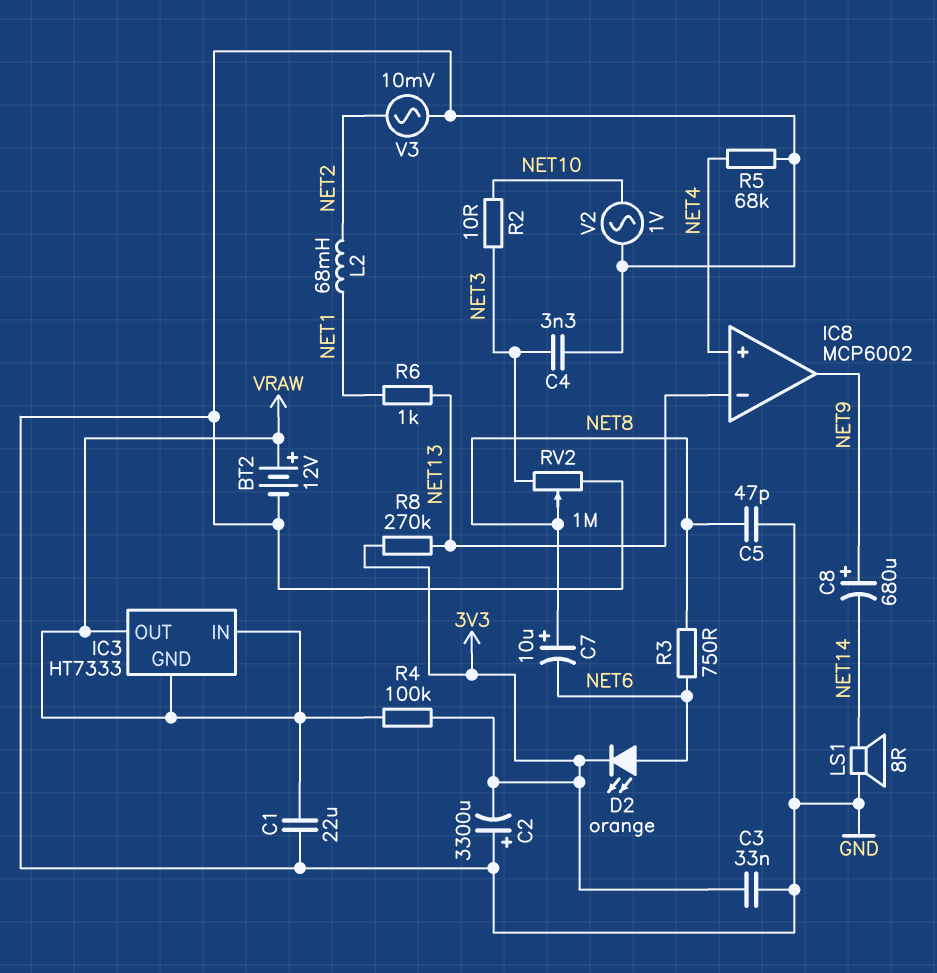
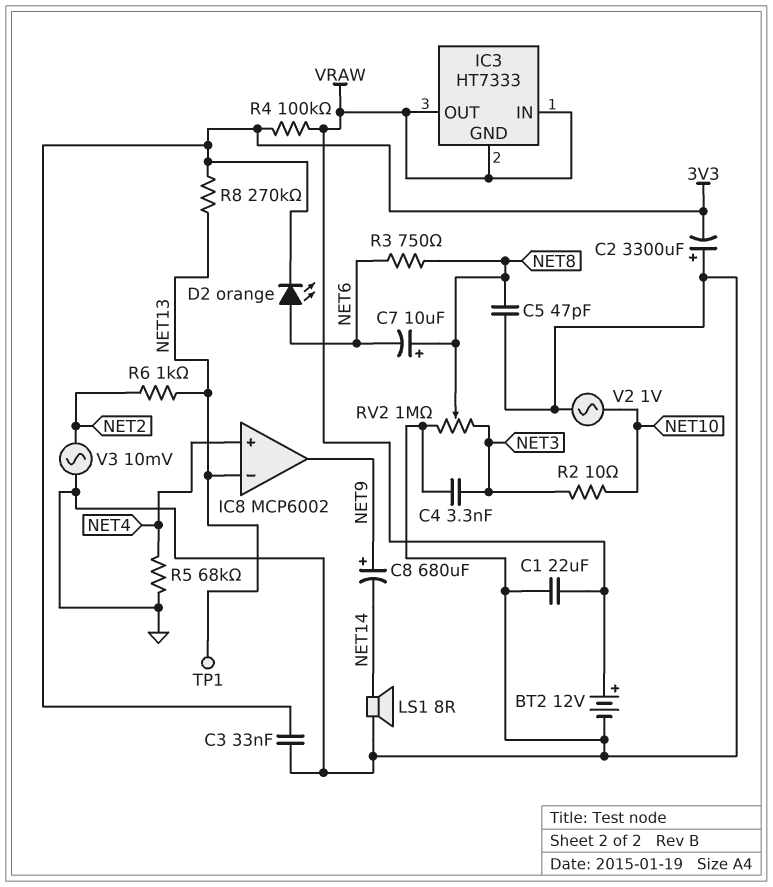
L2: 68mH (NET1, NET2) -> none
R6: 1k (NET1, NET13) -> 1k (NET2, NET13)
TP1: none -> test point (NET13)

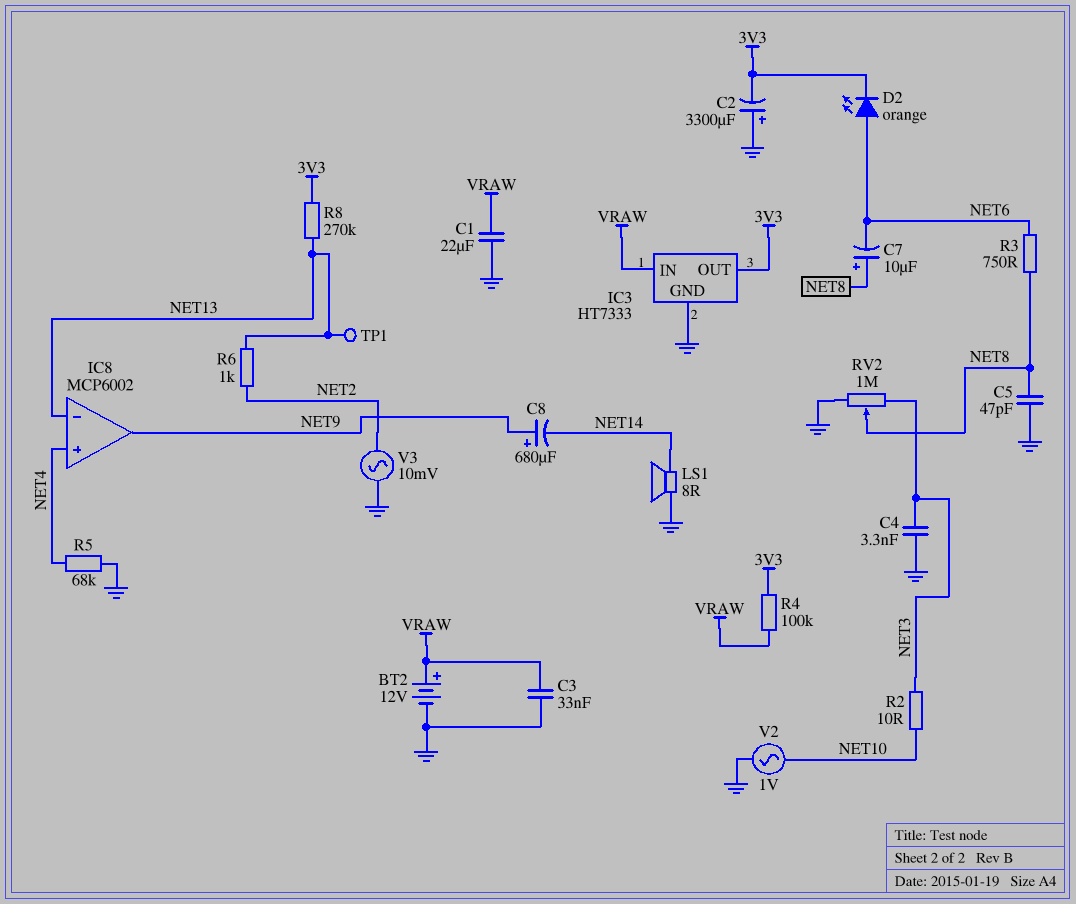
C3: 33nF (3V3, GND) -> 33nF (GND, VRAW)
IC3 pin GND: VRAW -> GND
IC3 pin OUT: VRAW -> 3V3

